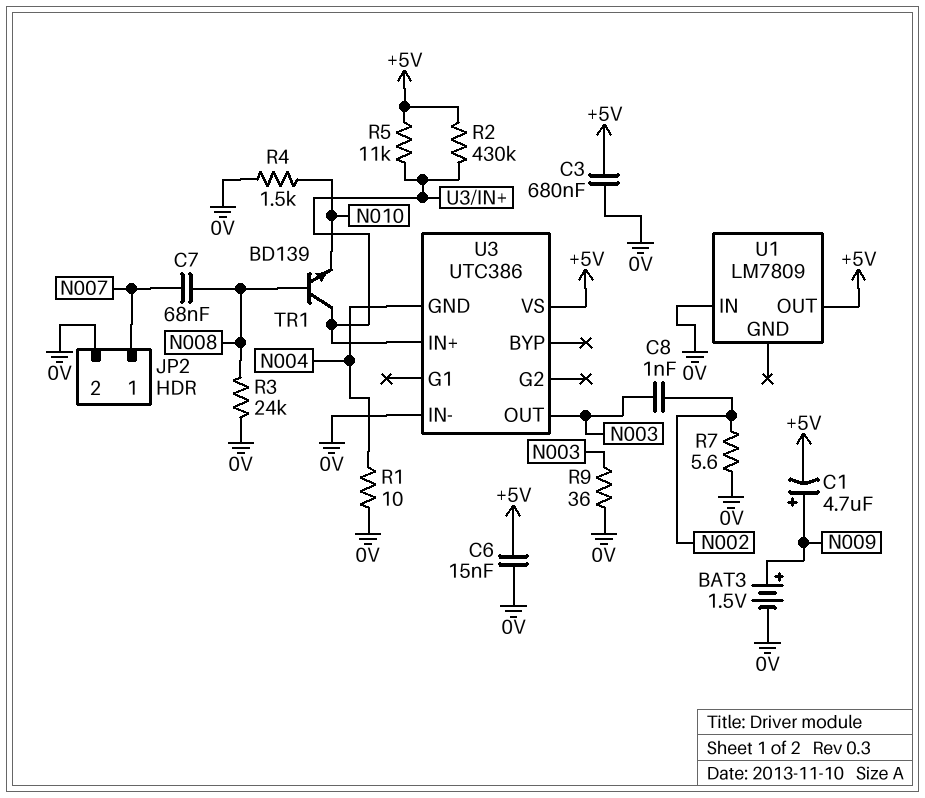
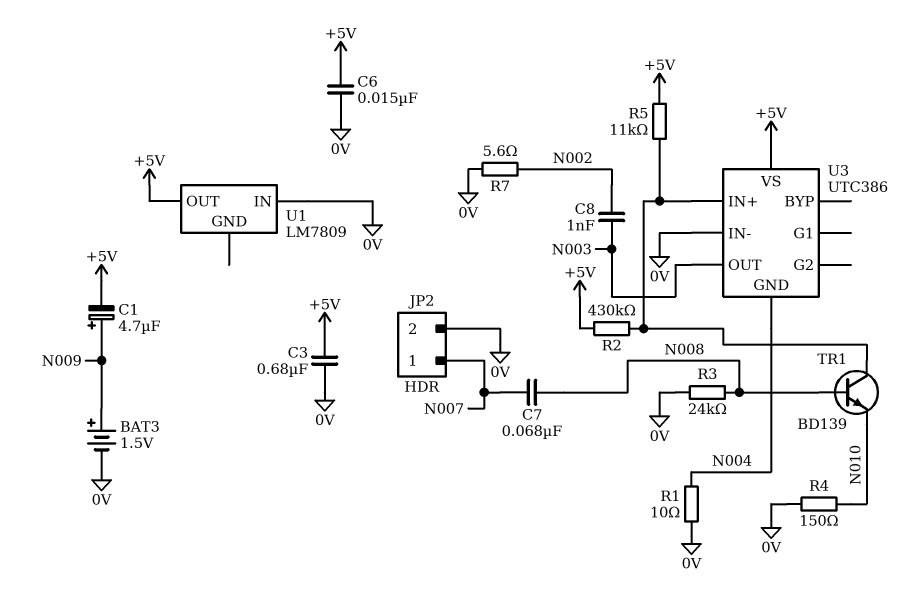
R4: 1.5k (0V, N010) -> 150 (0V, N010)
R9: 36 (0V, N003) -> none

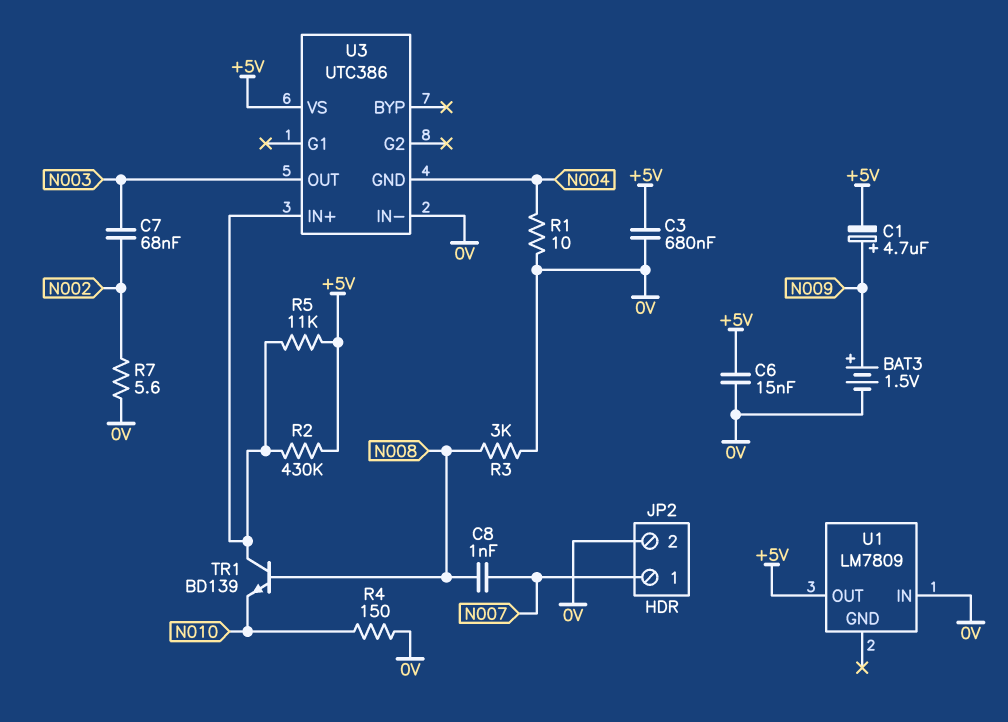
C7: 68nF (N007, N008) -> 68nF (N002, N003)
C8: 1nF (N002, N003) -> 1nF (N007, N008)
R3: 24k (0V, N008) -> 3k (0V, N008)

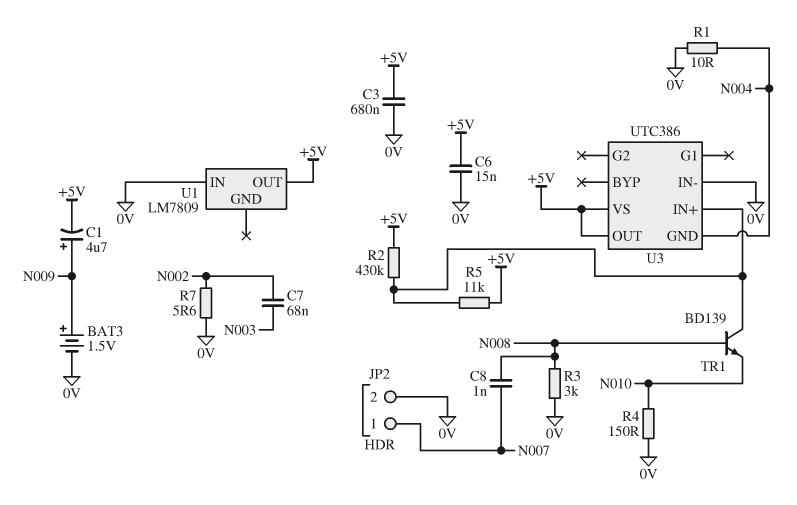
U3 pin OUT: N003 -> +5V

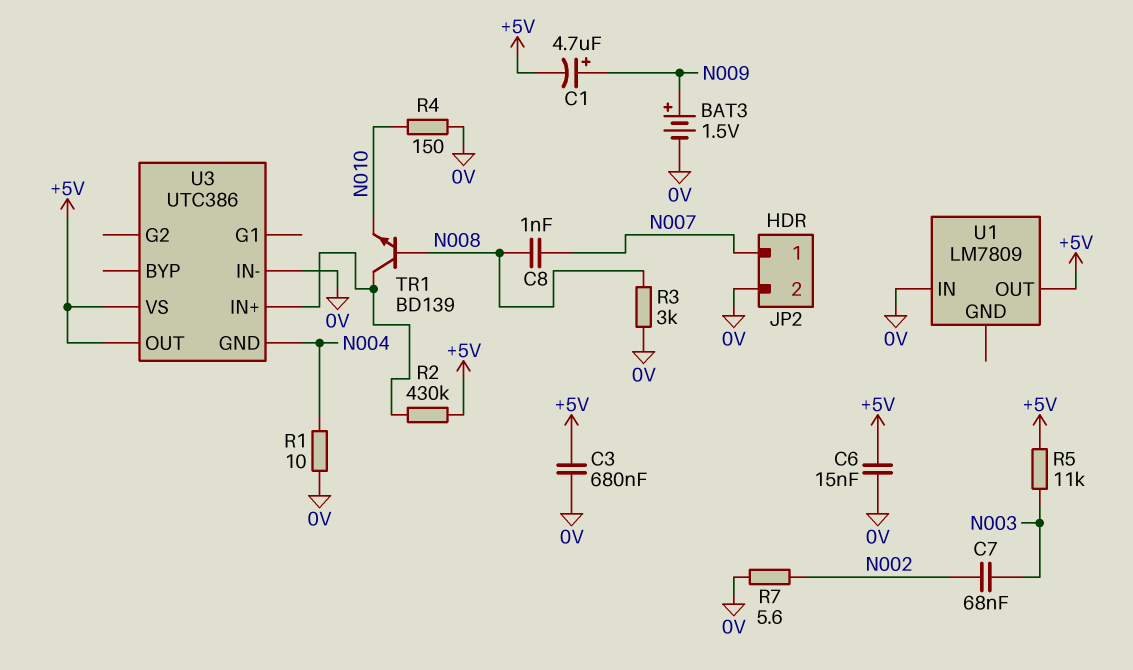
R5: 11k (+5V, U3/IN+) -> 11k (+5V, N003)

